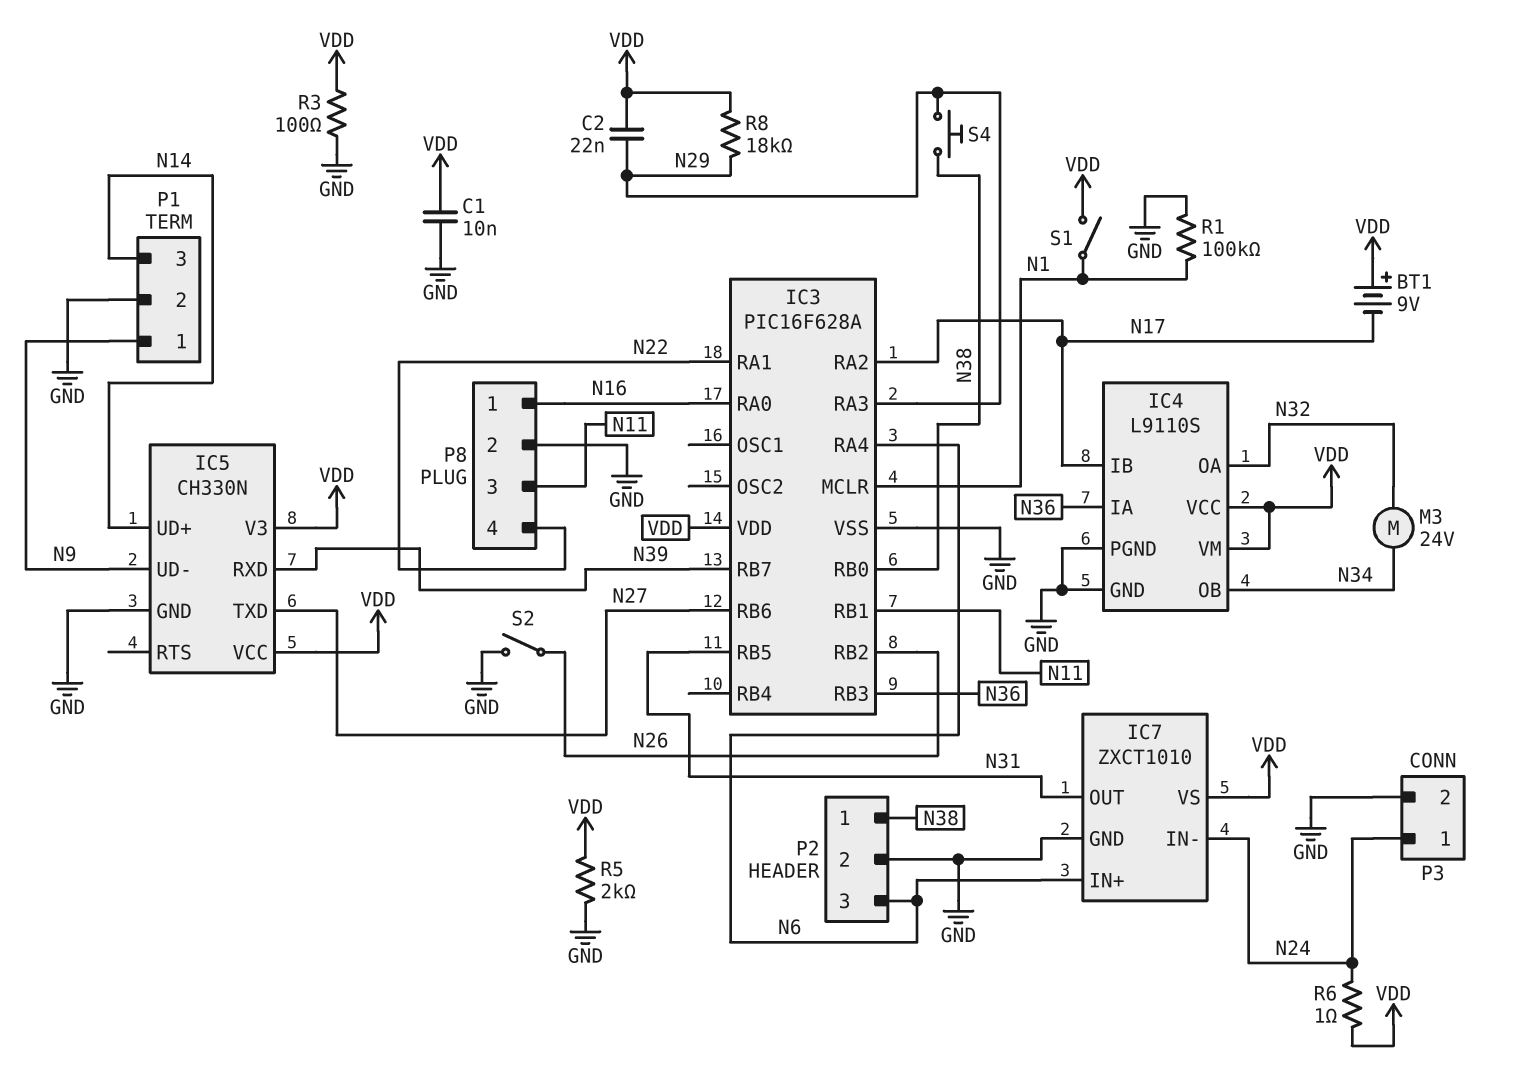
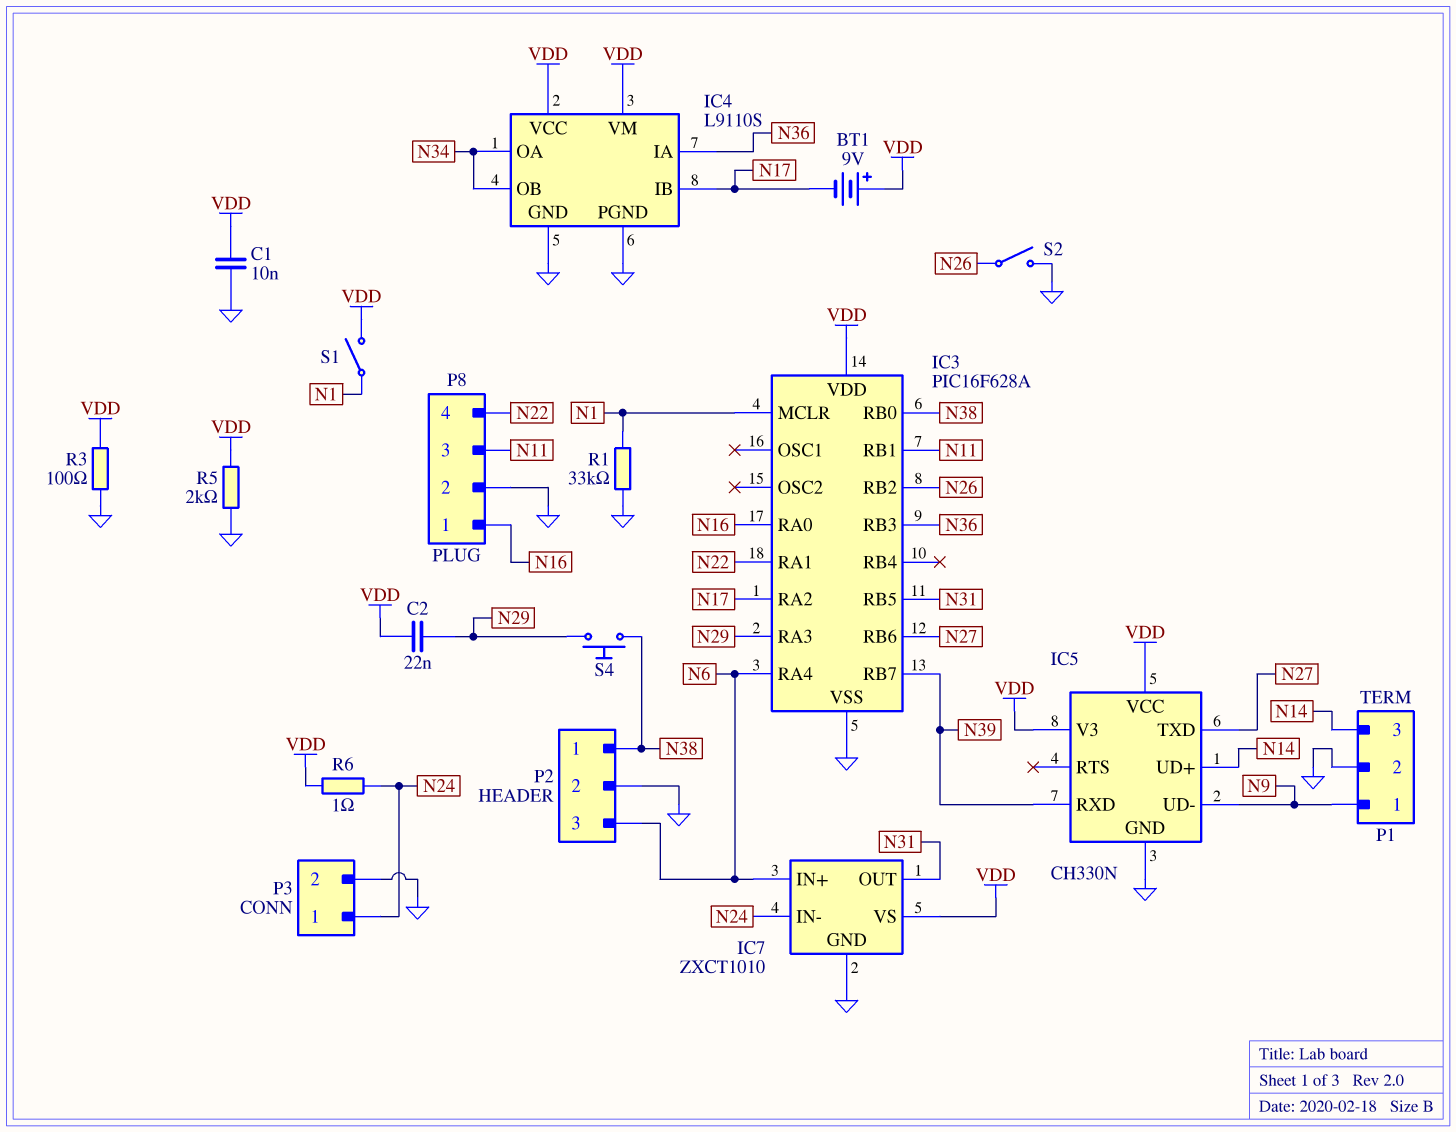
IC4 pin OA: N32 -> N34
M3: motor 24V (N32, N34) -> none
R1: 100k (GND, N1) -> 33k (GND, N1)
R8: 18k (N29, VDD) -> none

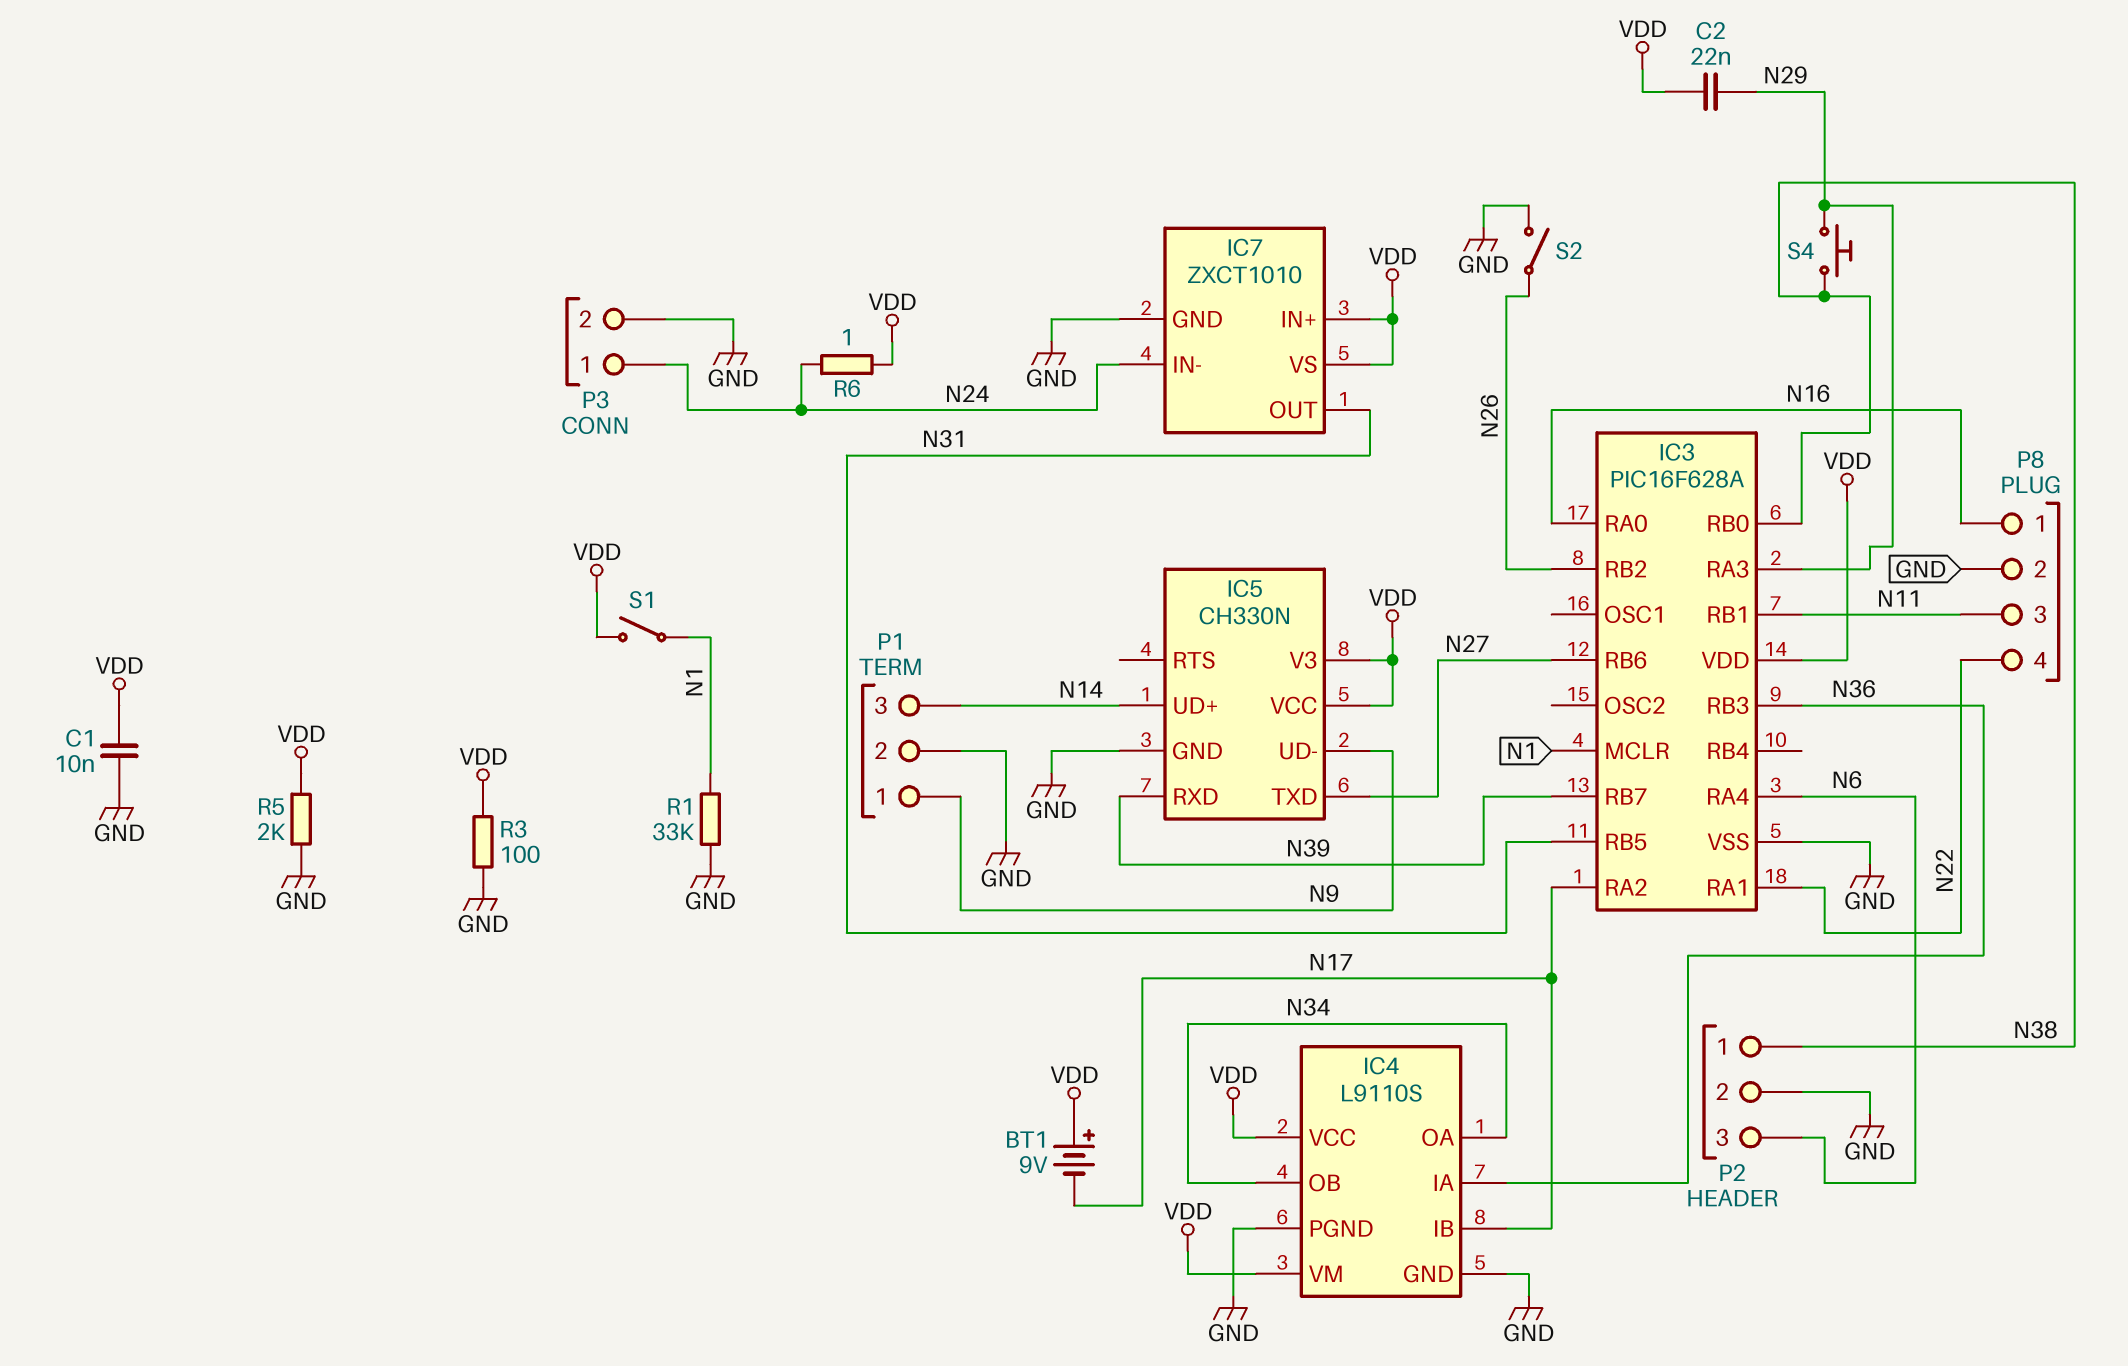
IC7 pin IN+: N6 -> VDD

